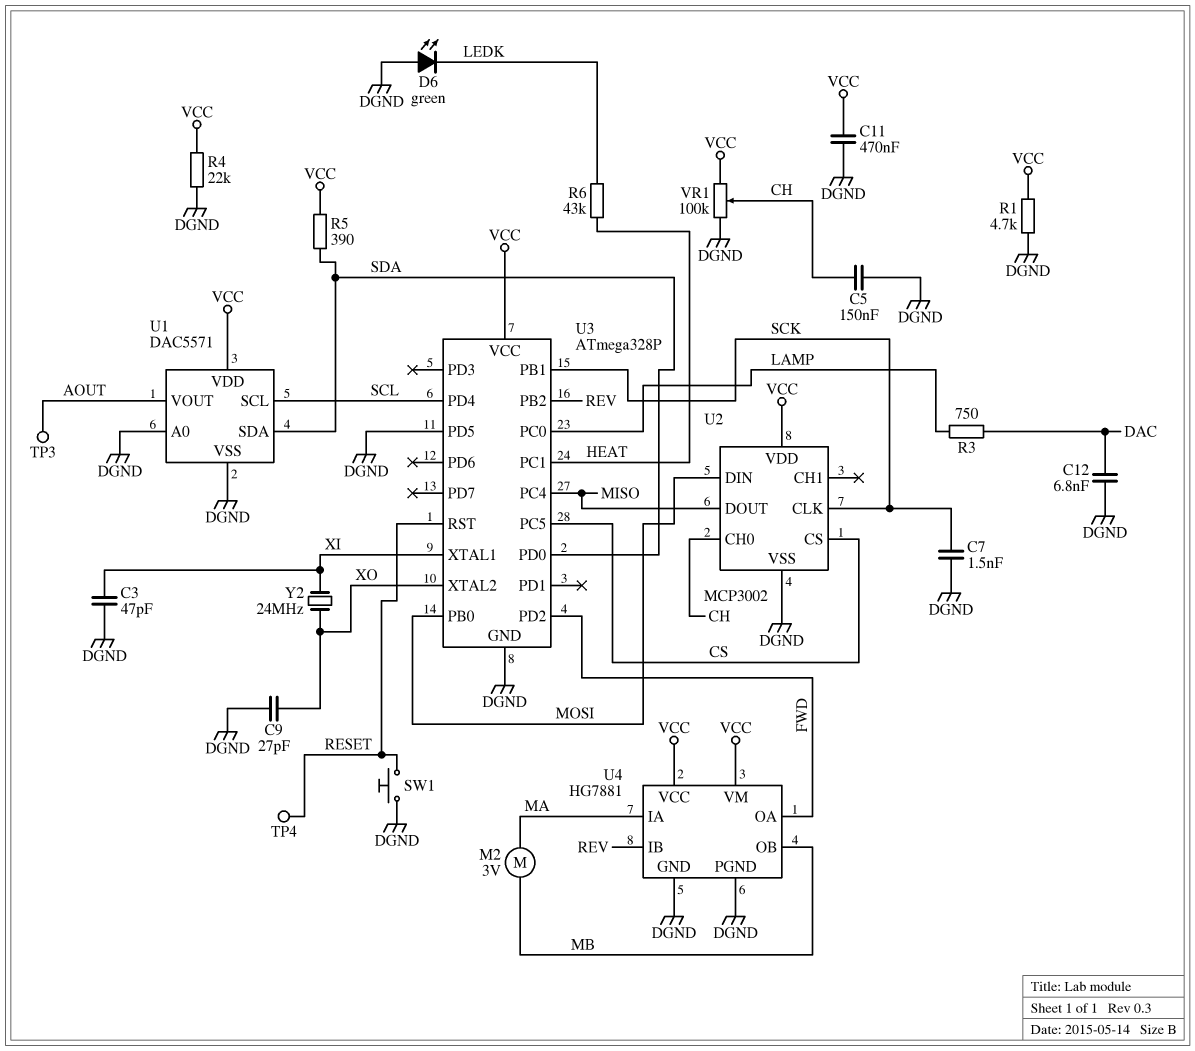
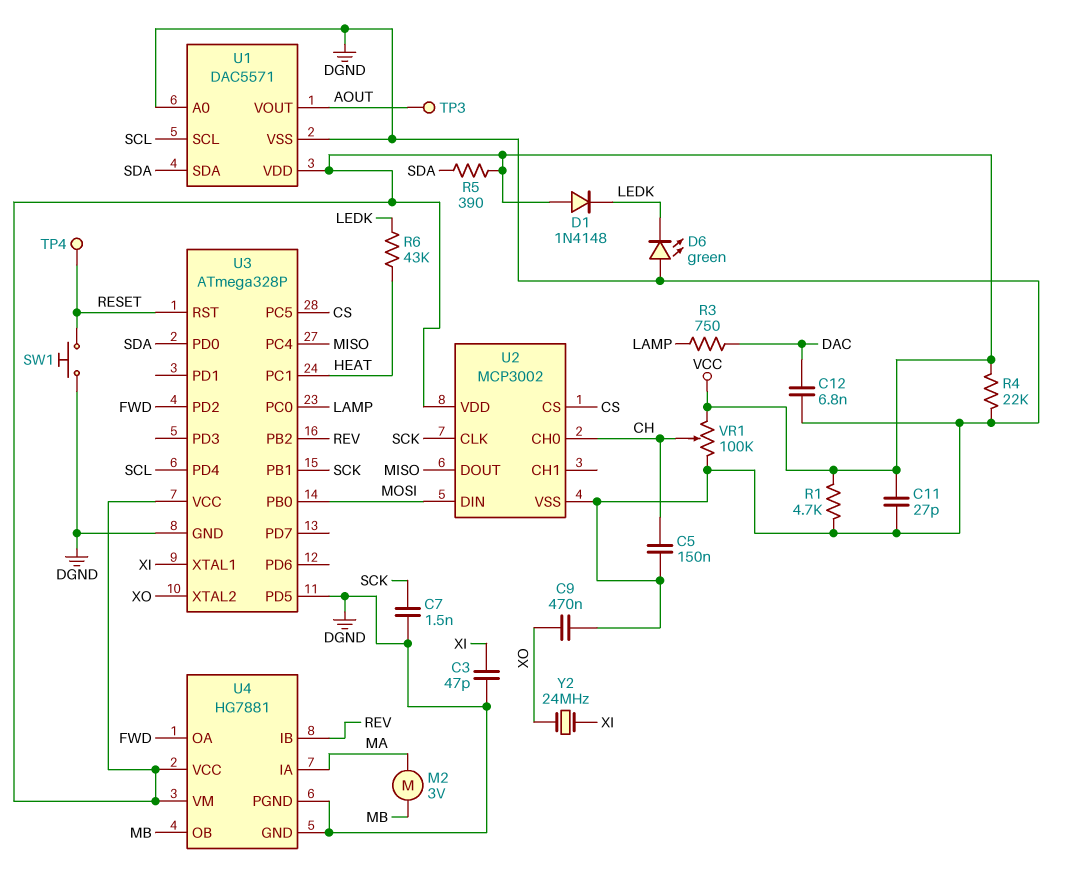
C9: 27pF (DGND, XO) -> 470nF (DGND, XO)
C11: 470nF (DGND, VCC) -> 27pF (DGND, VCC)
D1: none -> diode 1N4148 (A VCC, K LEDK)

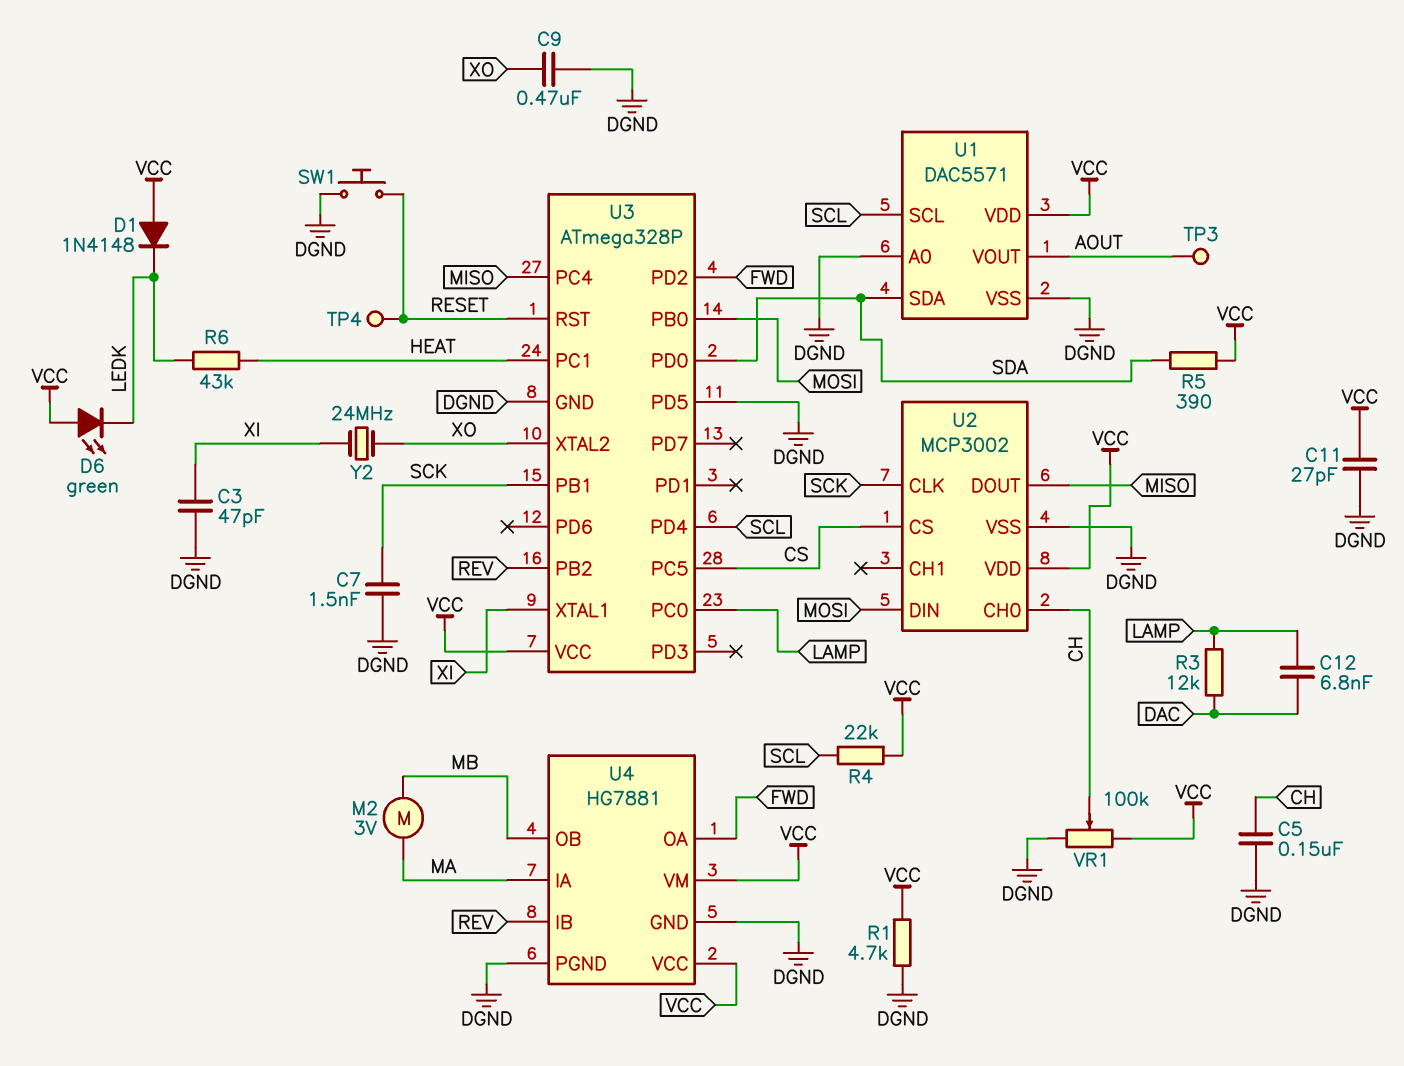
C12: 6.8nF (DAC, DGND) -> 6.8nF (DAC, LAMP)
D6: LED green (A DGND, K LEDK) -> LED green (A VCC, K LEDK)
R3: 750 (DAC, LAMP) -> 12k (DAC, LAMP)
R4: 22k (DGND, VCC) -> 22k (SCL, VCC)

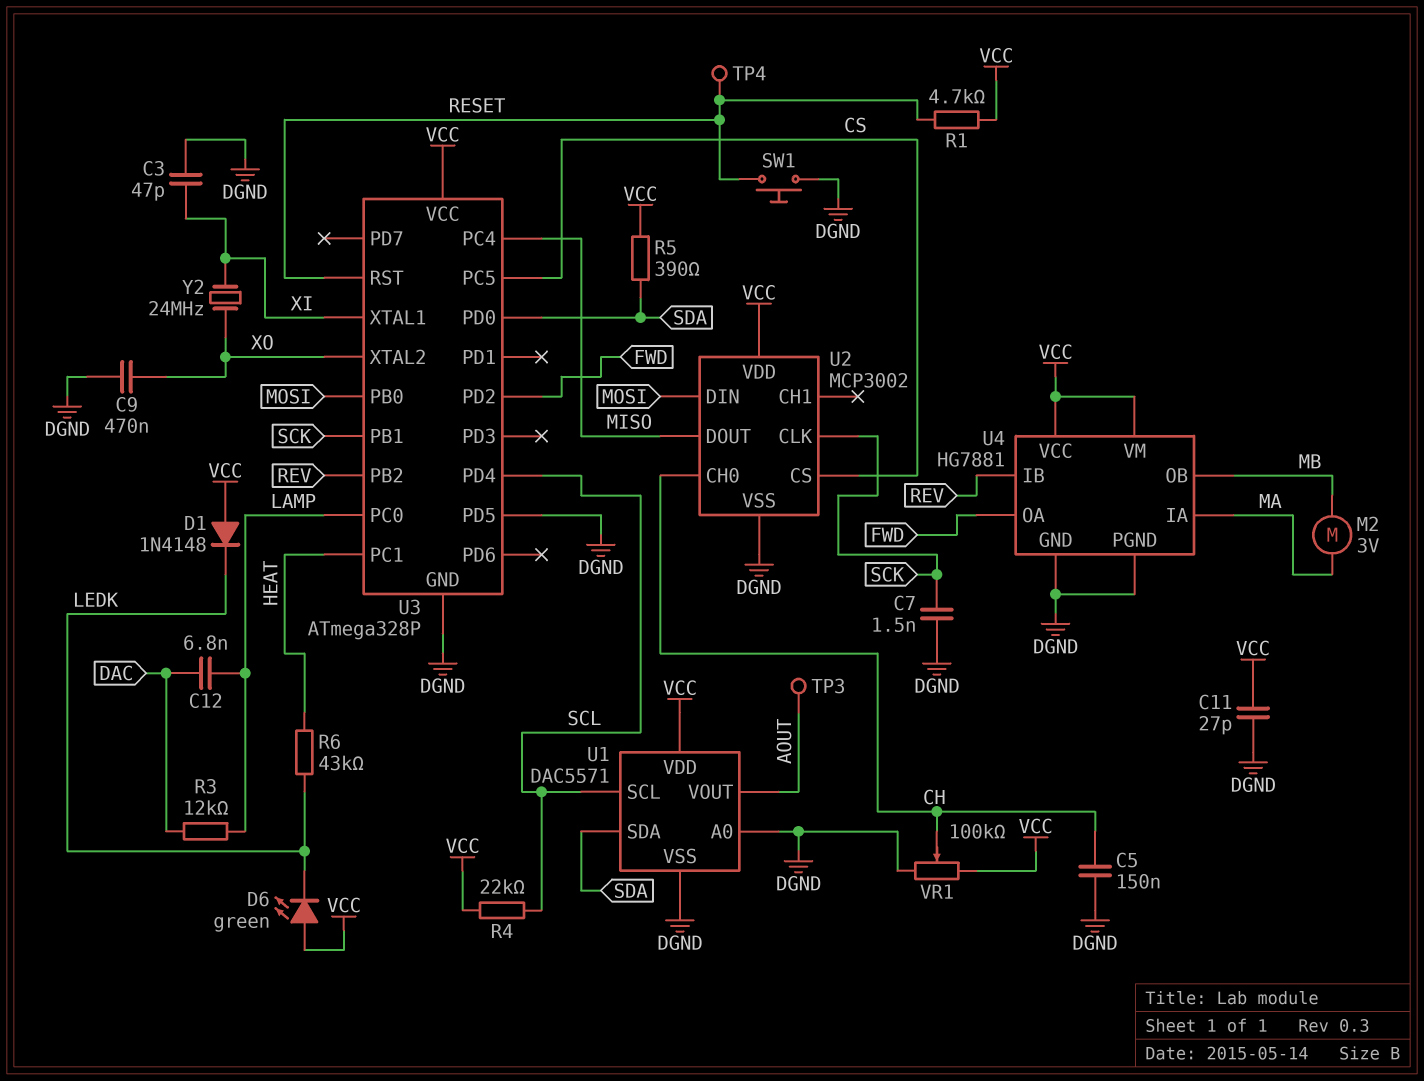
R1: 4.7k (DGND, VCC) -> 4.7k (RESET, VCC)

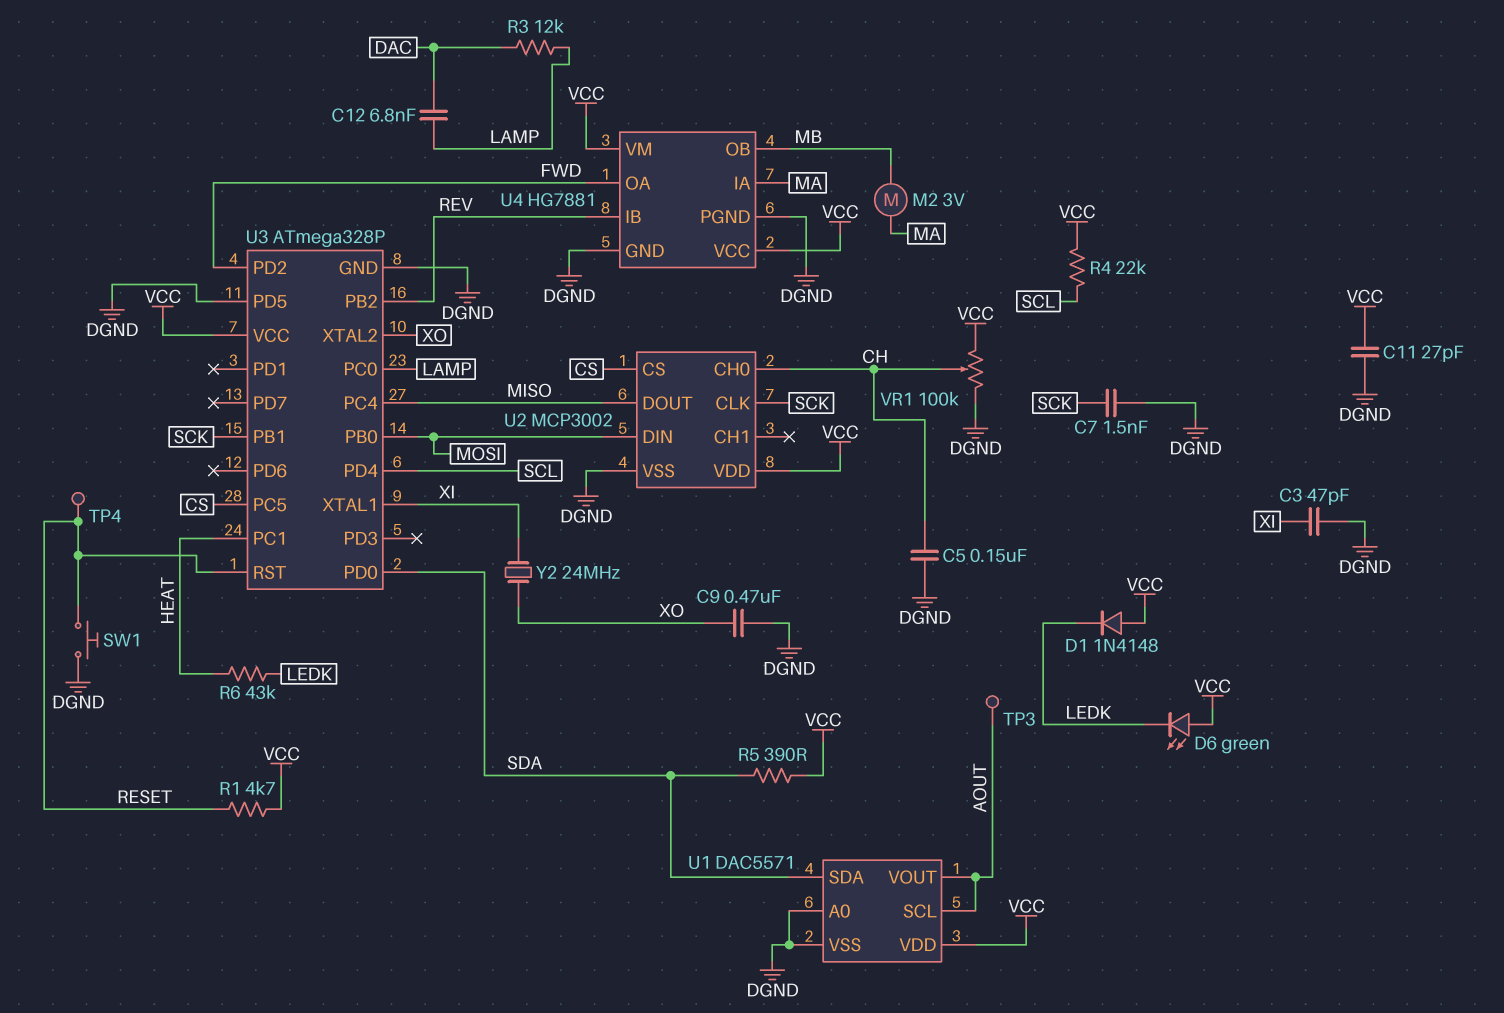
U1 pin SCL: SCL -> AOUT

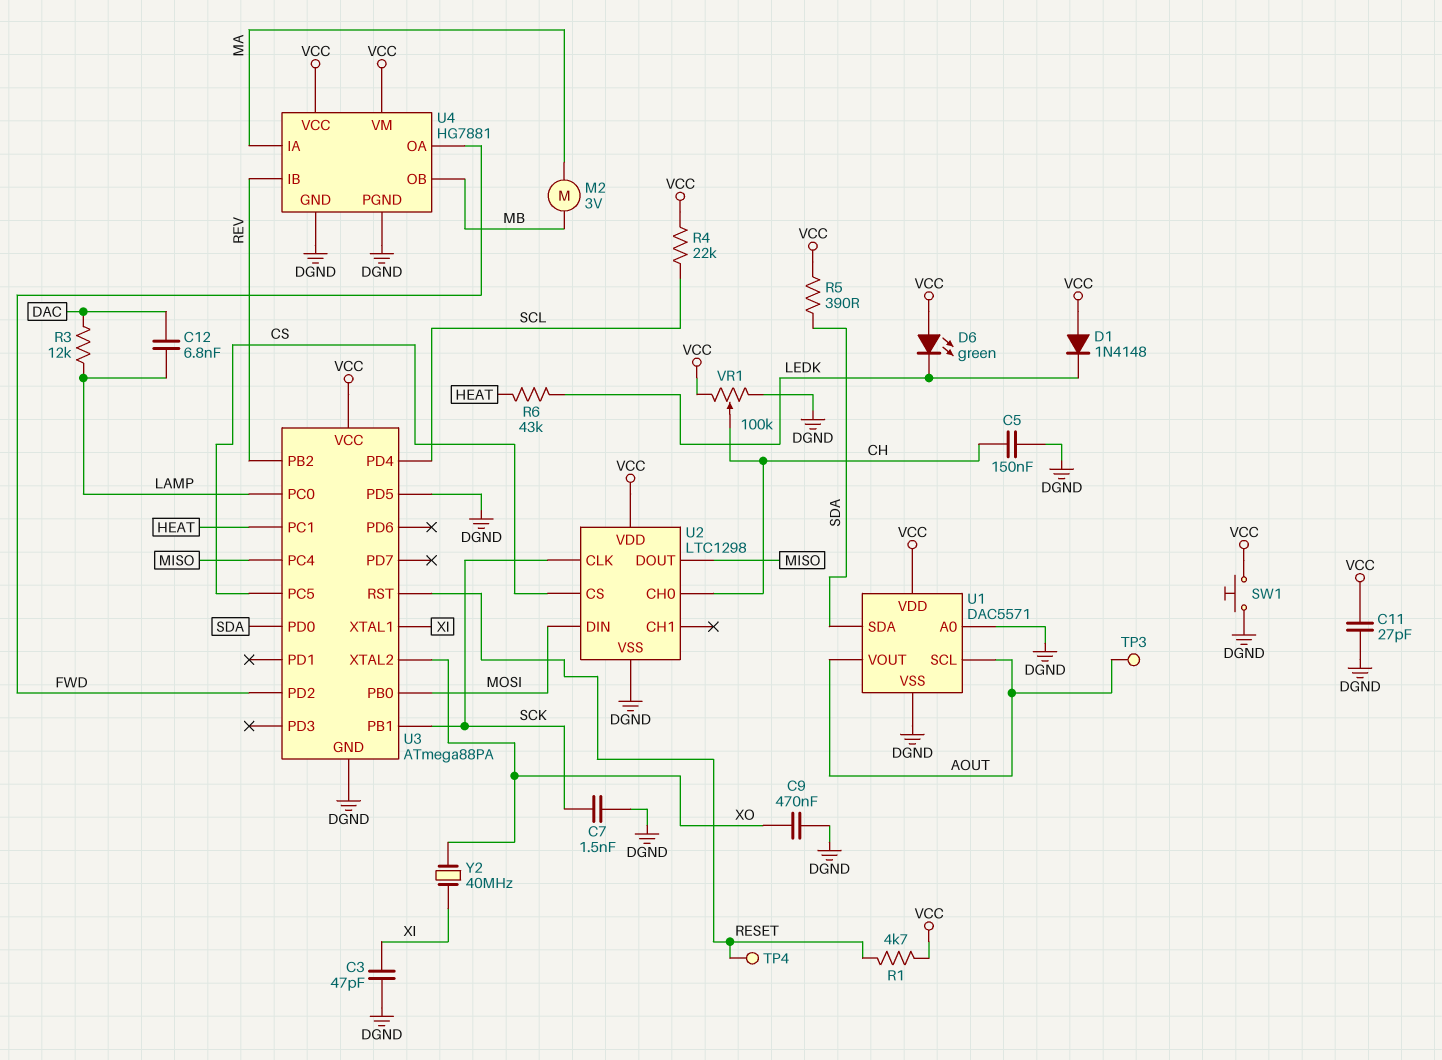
SW1: button (DGND, RESET) -> button (DGND, VCC)
U2: MCP3002 -> LTC1298
U3: ATmega328P -> ATmega88PA
Y2: 24MHz (XI, XO) -> 40MHz (XI, XO)

